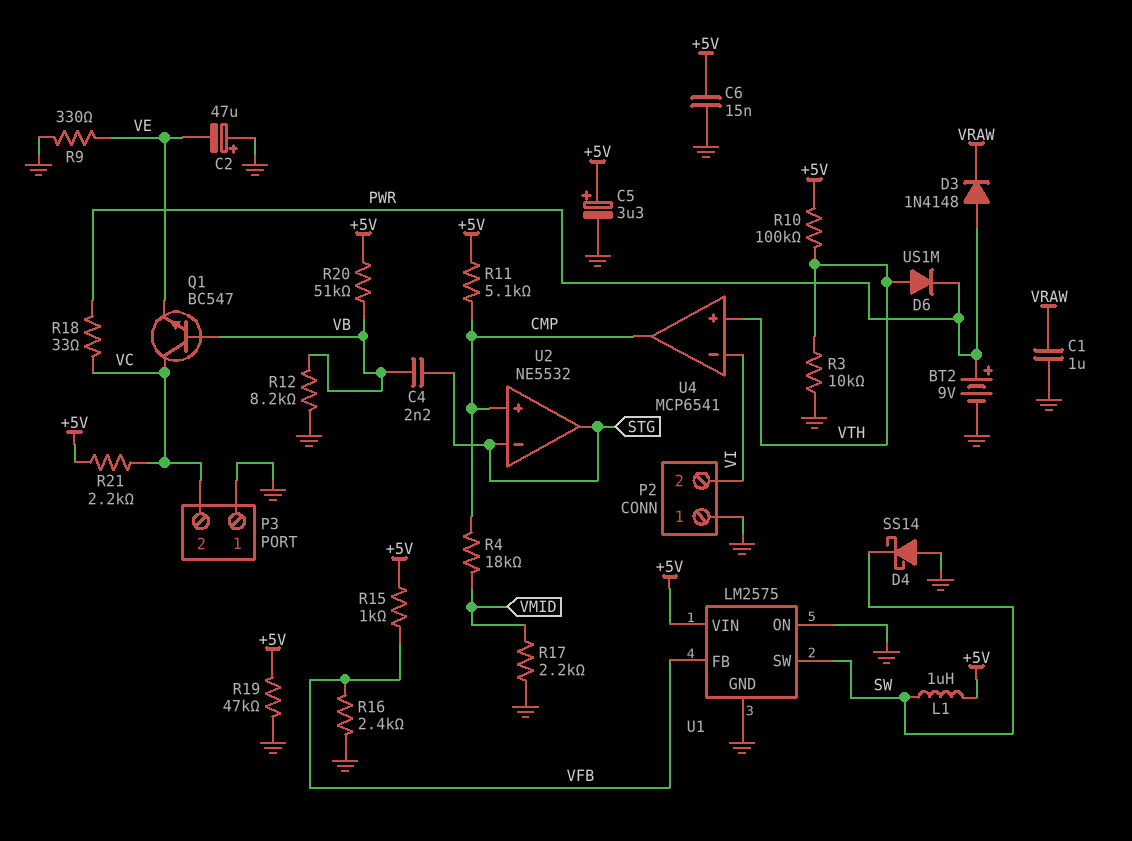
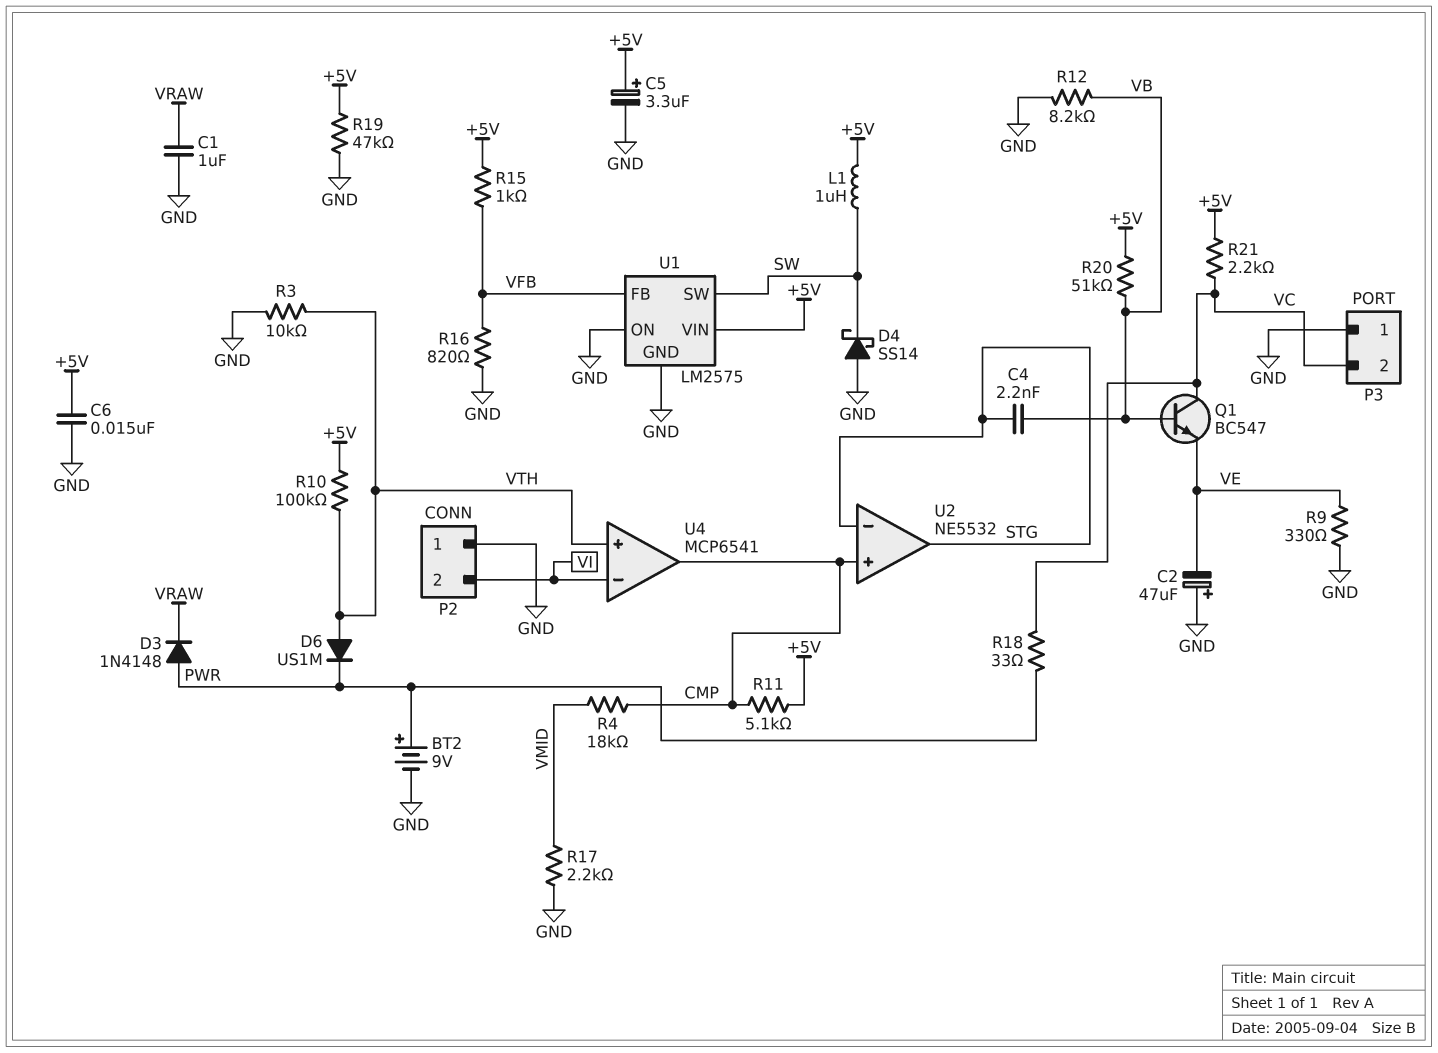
R16: 2.4k (GND, VFB) -> 820 (GND, VFB)

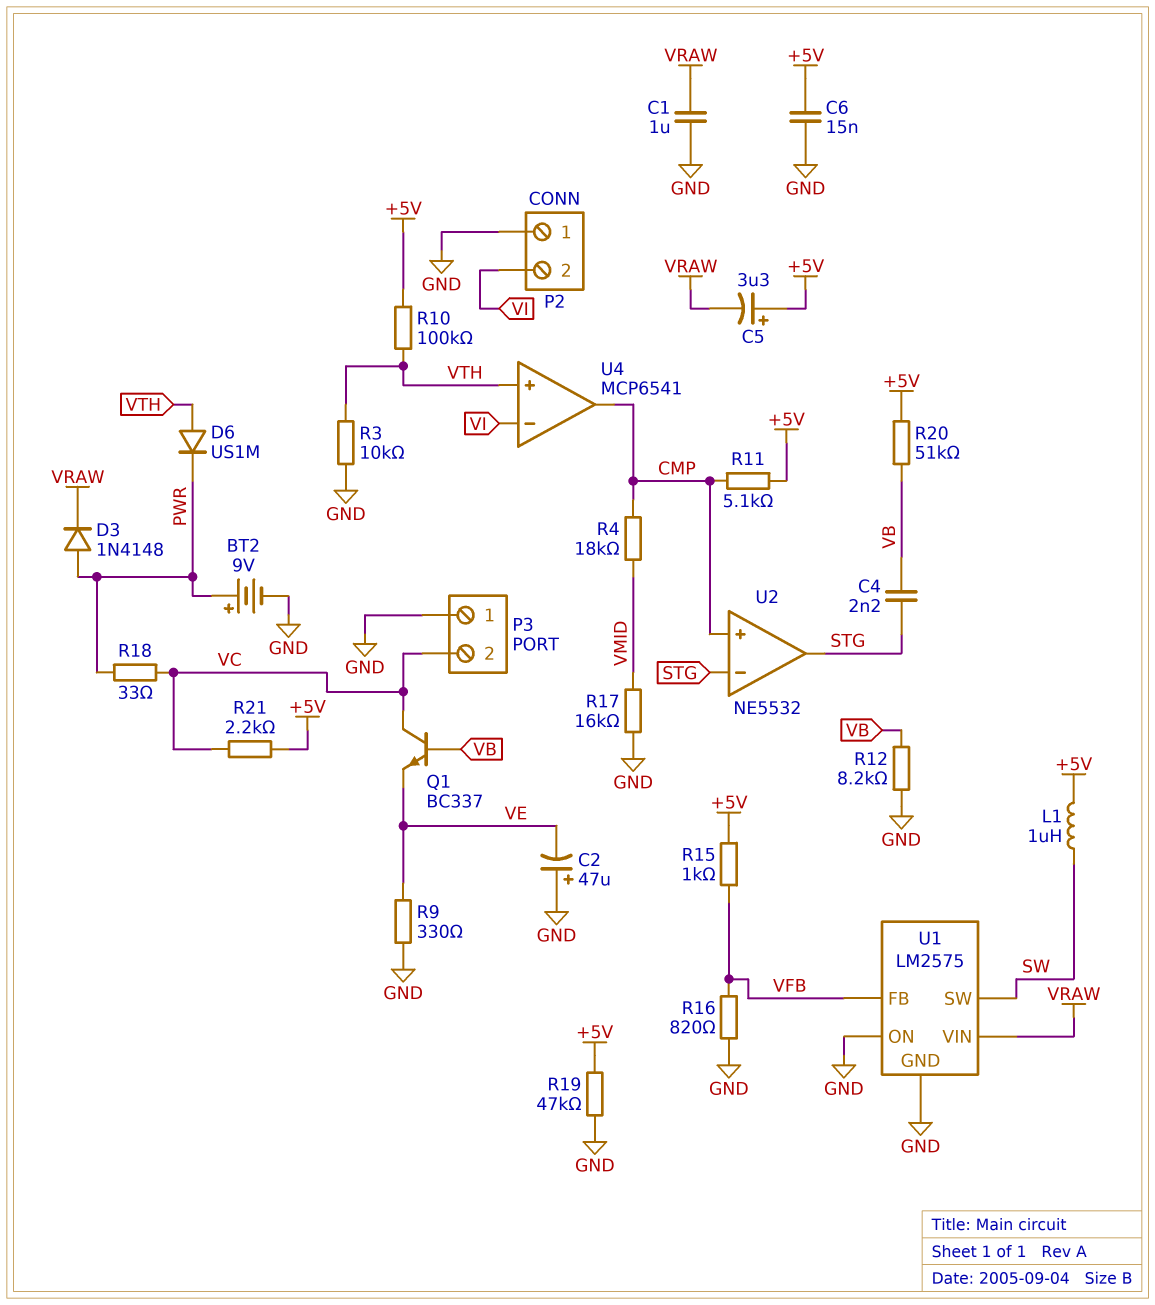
C5: 3.3uF (plus +5V, minus GND) -> 3.3uF (plus +5V, minus VRAW)
D4: schottky SS14 (A GND, K SW) -> none
Q1: NPN BC547 (B VB, C VC, E VE) -> NPN BC337 (B VB, C VC, E VE)
R17: 2.2k (GND, VMID) -> 16k (GND, VMID)
U1 pin VIN: +5V -> VRAW

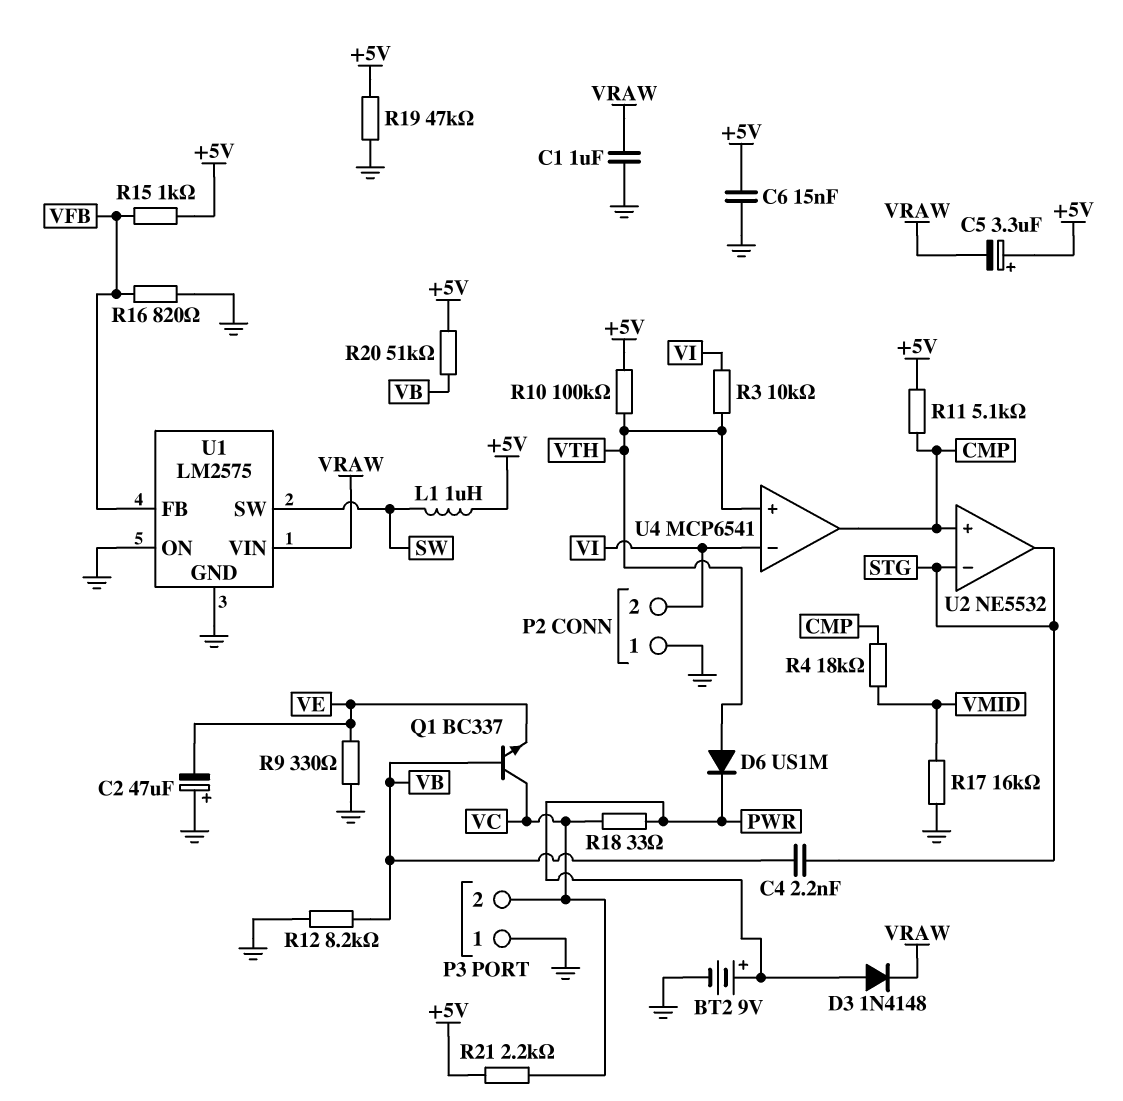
R3: 10k (GND, VTH) -> 10k (VI, VTH)

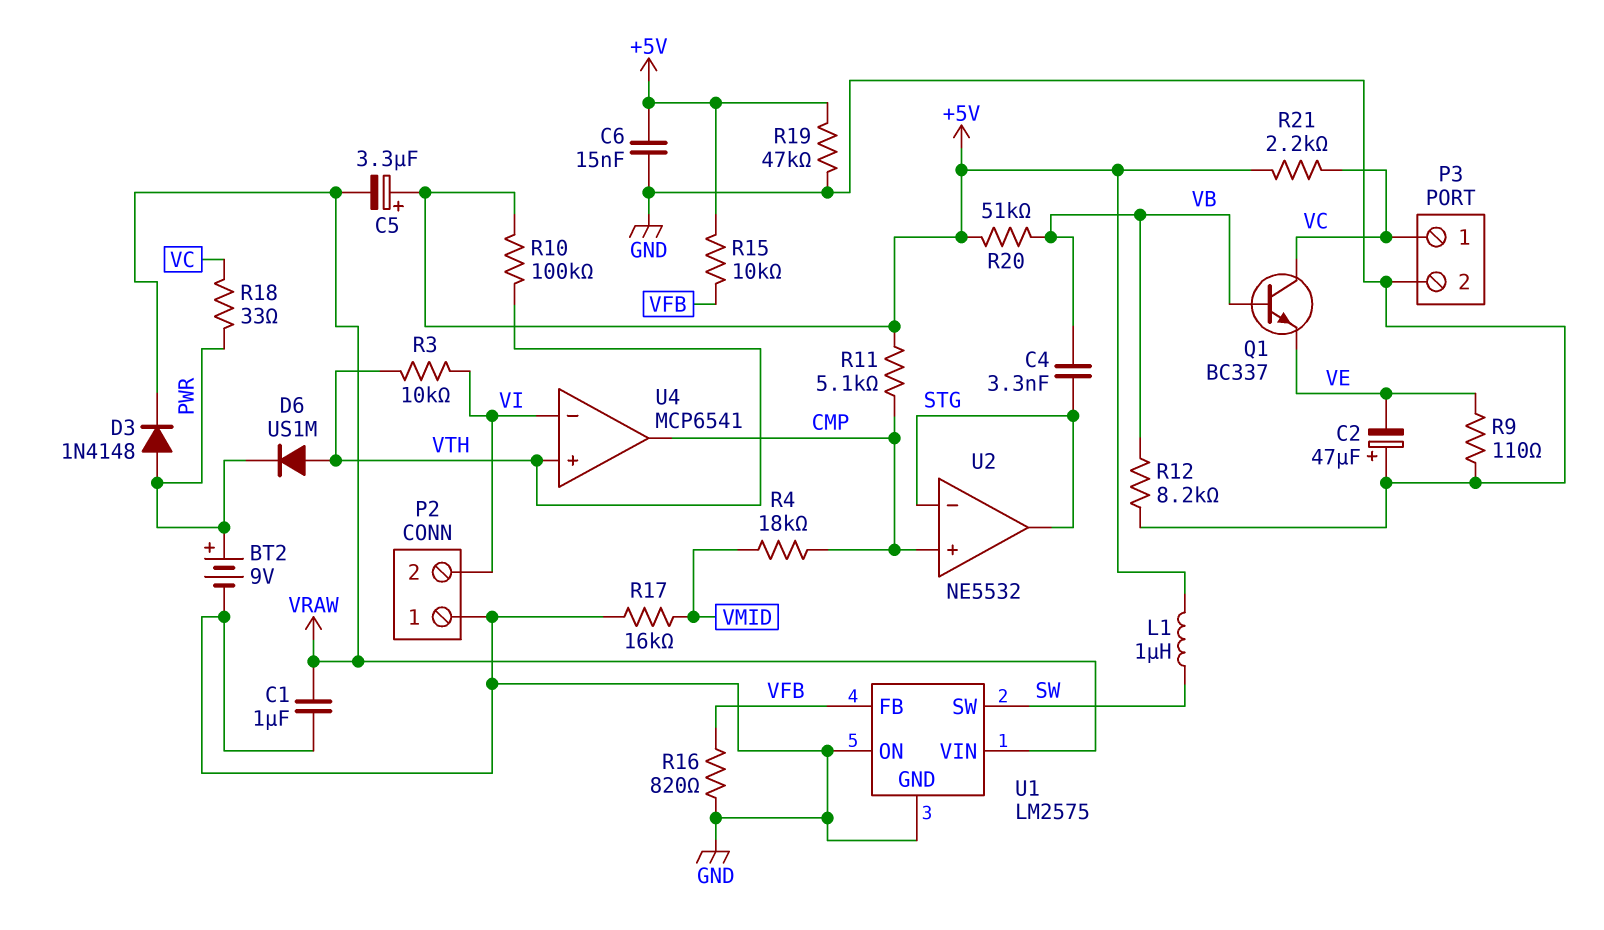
C4: 2.2nF (STG, VB) -> 3.3nF (STG, VB)
P3 pin 1: GND -> VC
P3 pin 2: VC -> GND
R9: 330 (GND, VE) -> 110 (GND, VE)
R15: 1k (+5V, VFB) -> 10k (+5V, VFB)

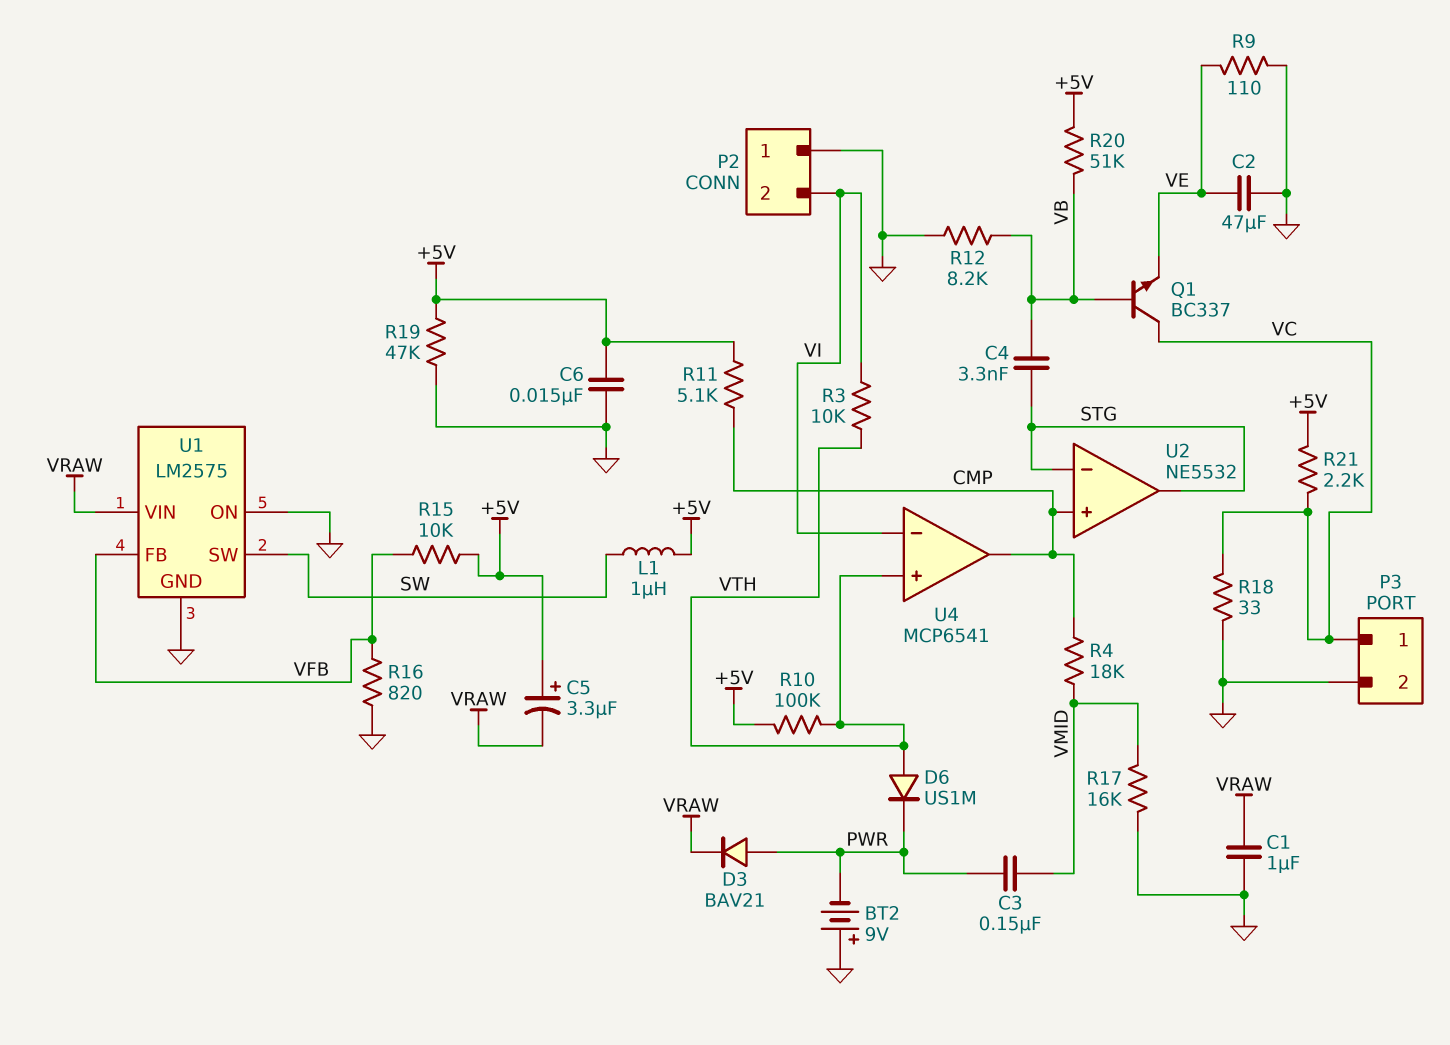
BT2: 9V (plus PWR, minus GND) -> 9V (plus GND, minus PWR)
C2: 47uF (plus GND, minus VE) -> 47uF (GND, VE)
C3: none -> 150nF (PWR, VMID)
D3: diode 1N4148 (A PWR, K VRAW) -> diode BAV21 (A PWR, K VRAW)
R18: 33 (PWR, VC) -> 33 (GND, VC)

